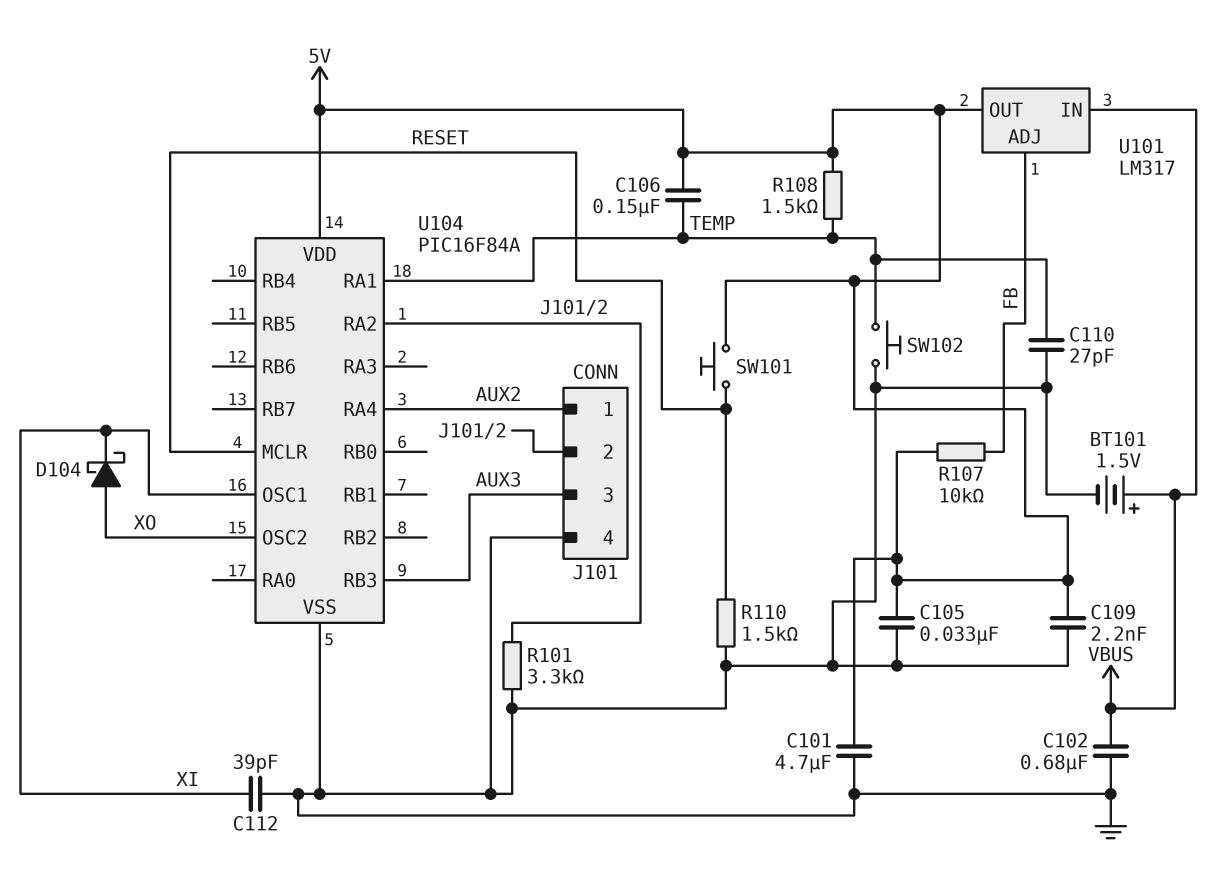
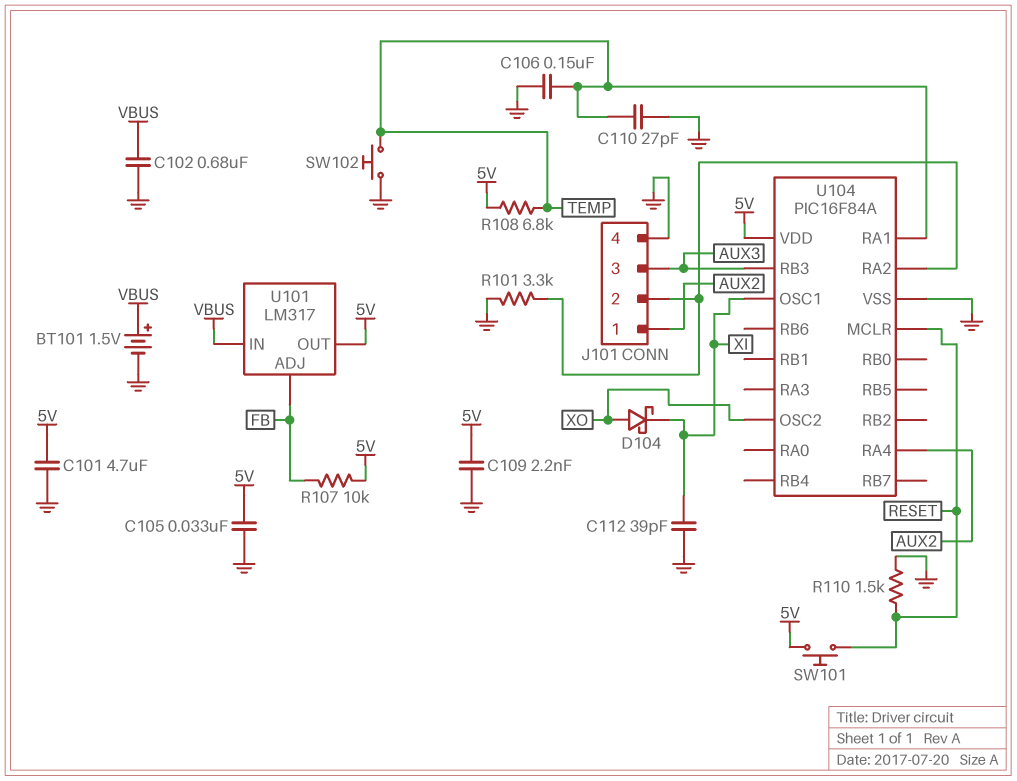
C106: 150nF (5V, TEMP) -> 150nF (GND, TEMP)
R108: 1.5k (5V, TEMP) -> 6.8k (5V, TEMP)

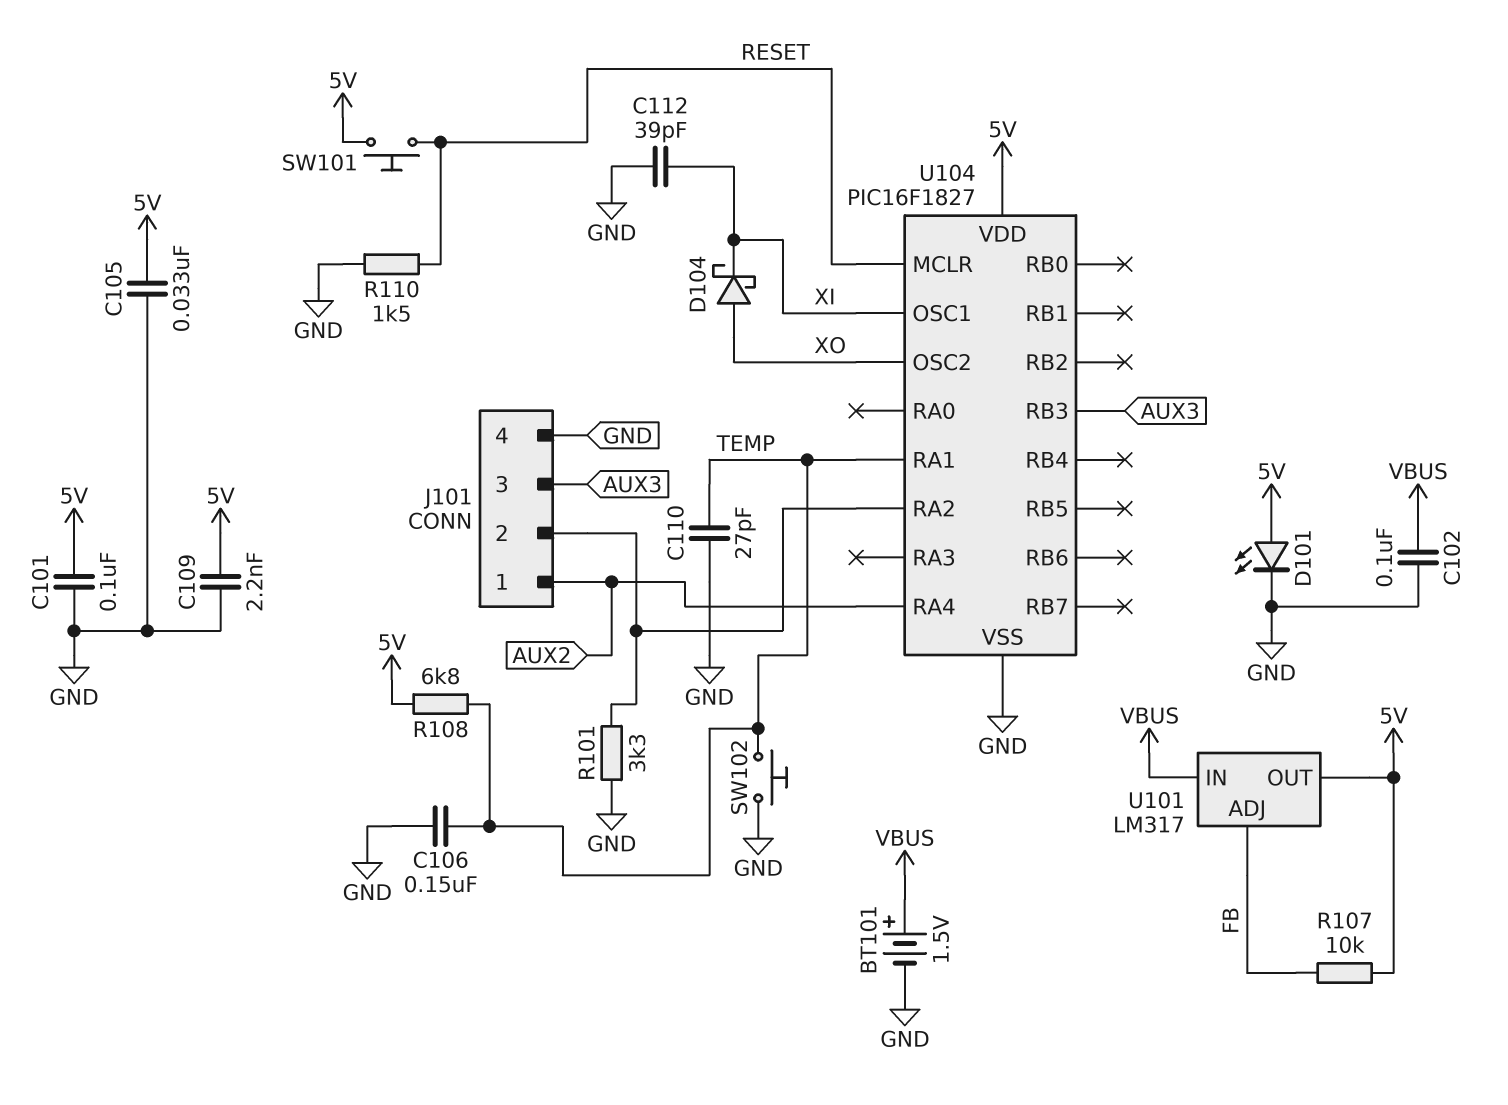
C101: 4.7uF (5V, GND) -> 100nF (5V, GND)
C102: 680nF (GND, VBUS) -> 100nF (GND, VBUS)
D101: none -> LED (A 5V, K GND)
U104: PIC16F84A -> PIC16F1827

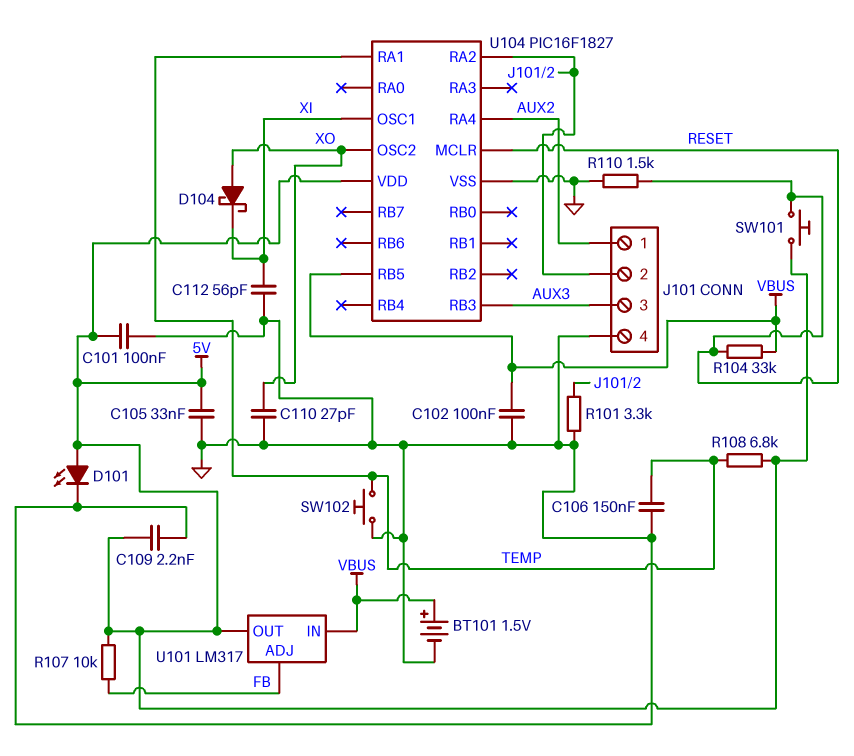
C110: 27pF (GND, TEMP) -> 27pF (GND, XO)
C112: 39pF (GND, XI) -> 56pF (GND, XI)
R104: none -> 33k (RESET, VBUS)
U104 pin RB5: none -> VBUS

